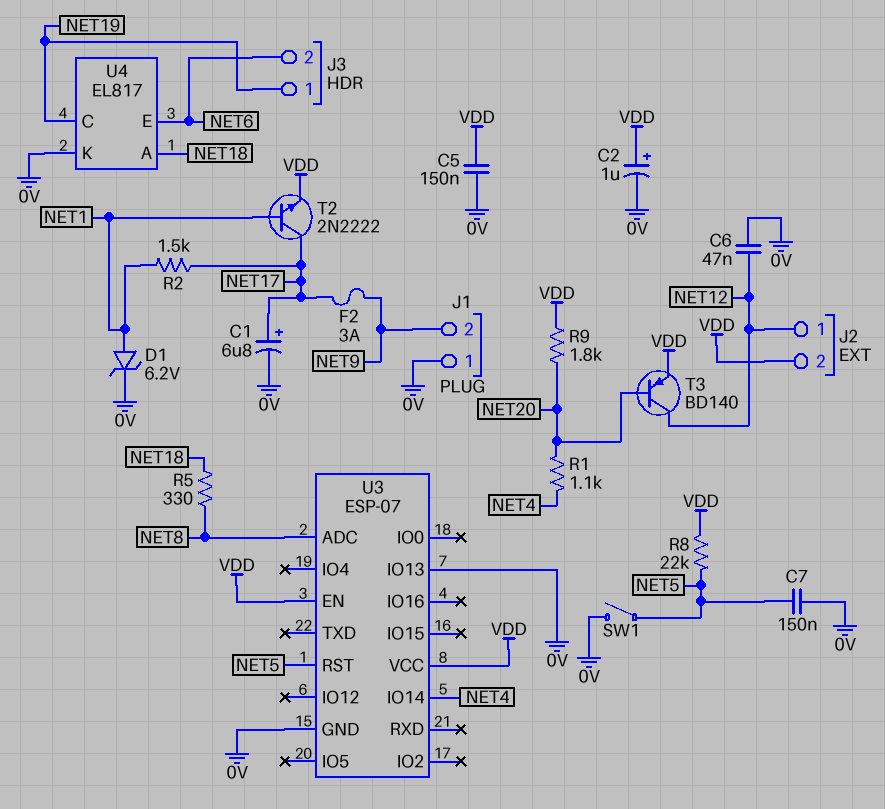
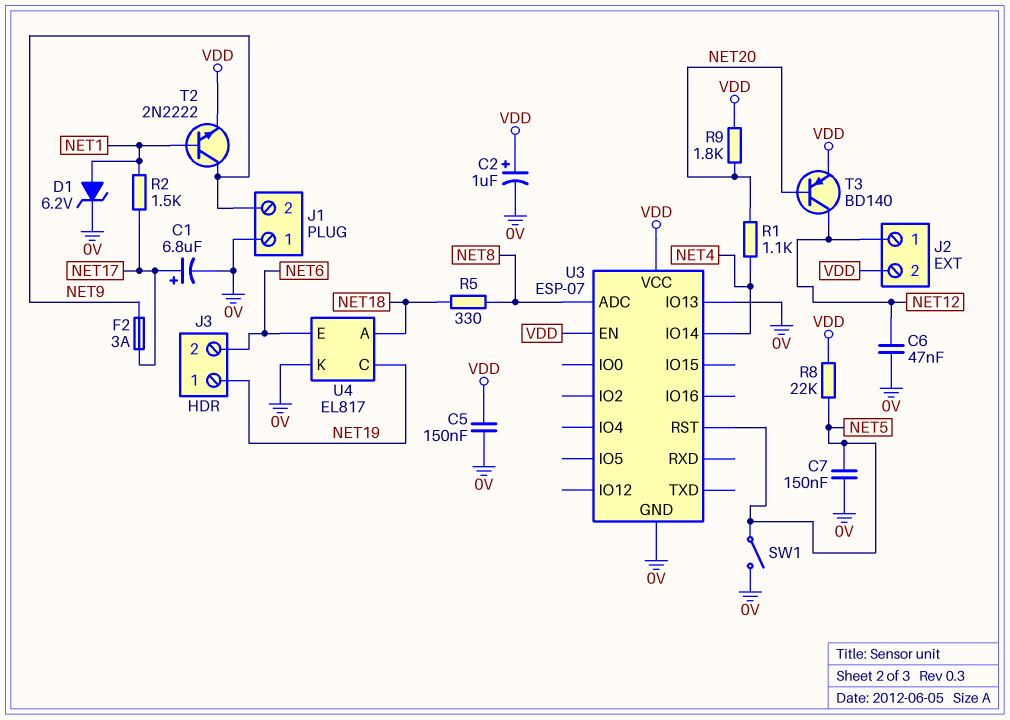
T2: NPN 2N2222 (B NET1, C NET17, E VDD) -> NPN 2N2222 (B NET1, C NET9, E VDD)

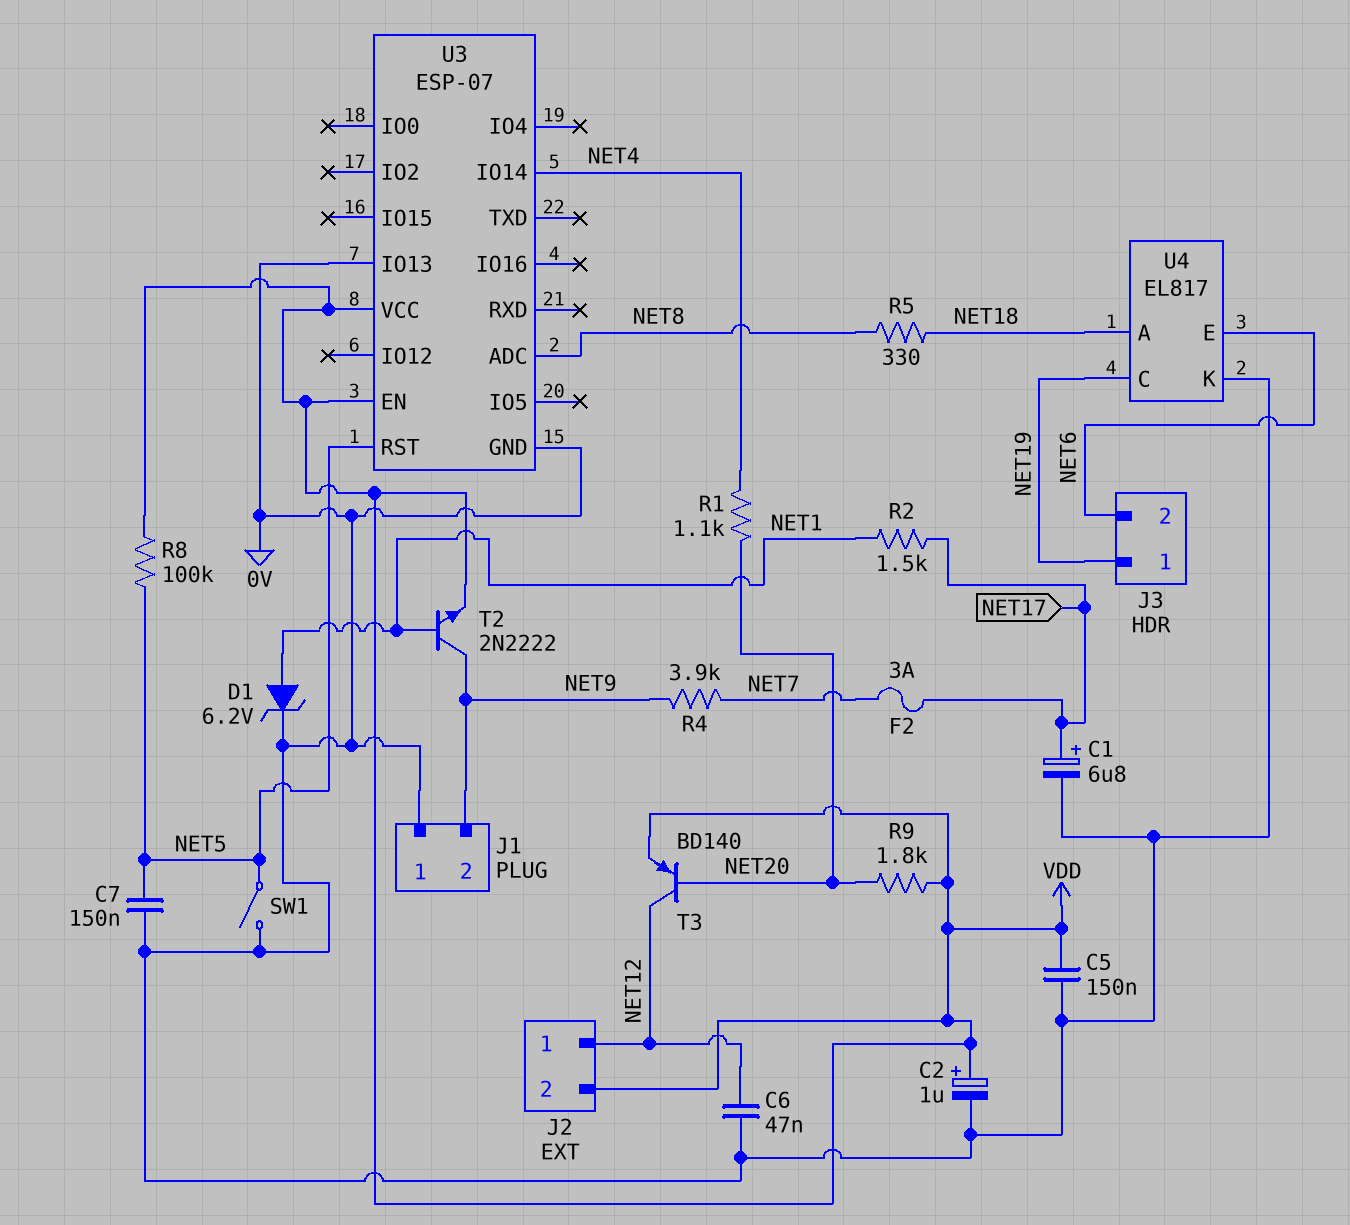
F2: 3A (NET9, NET17) -> 3A (NET7, NET17)
R4: none -> 3.9k (NET7, NET9)
R8: 22k (NET5, VDD) -> 100k (NET5, VDD)

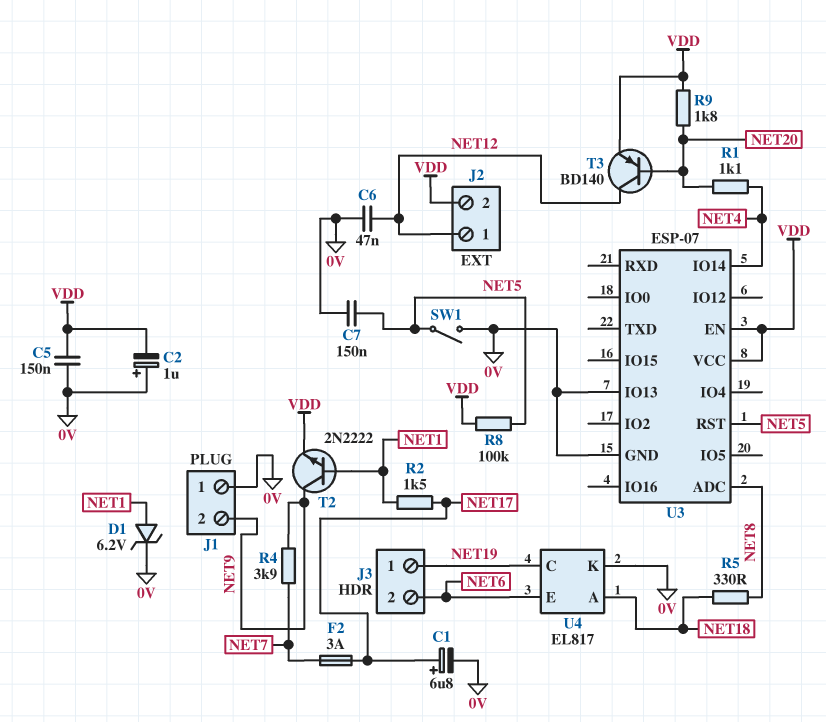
C2: 1uF (plus VDD, minus 0V) -> 1uF (plus 0V, minus VDD)

